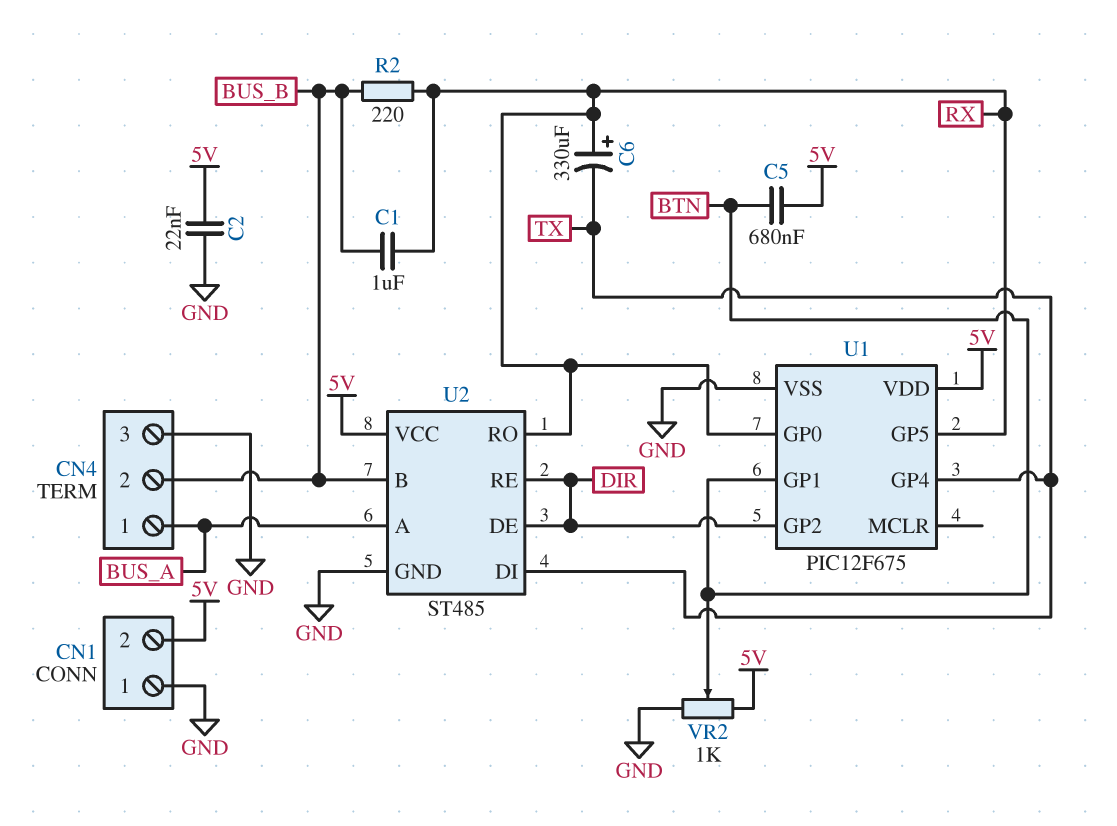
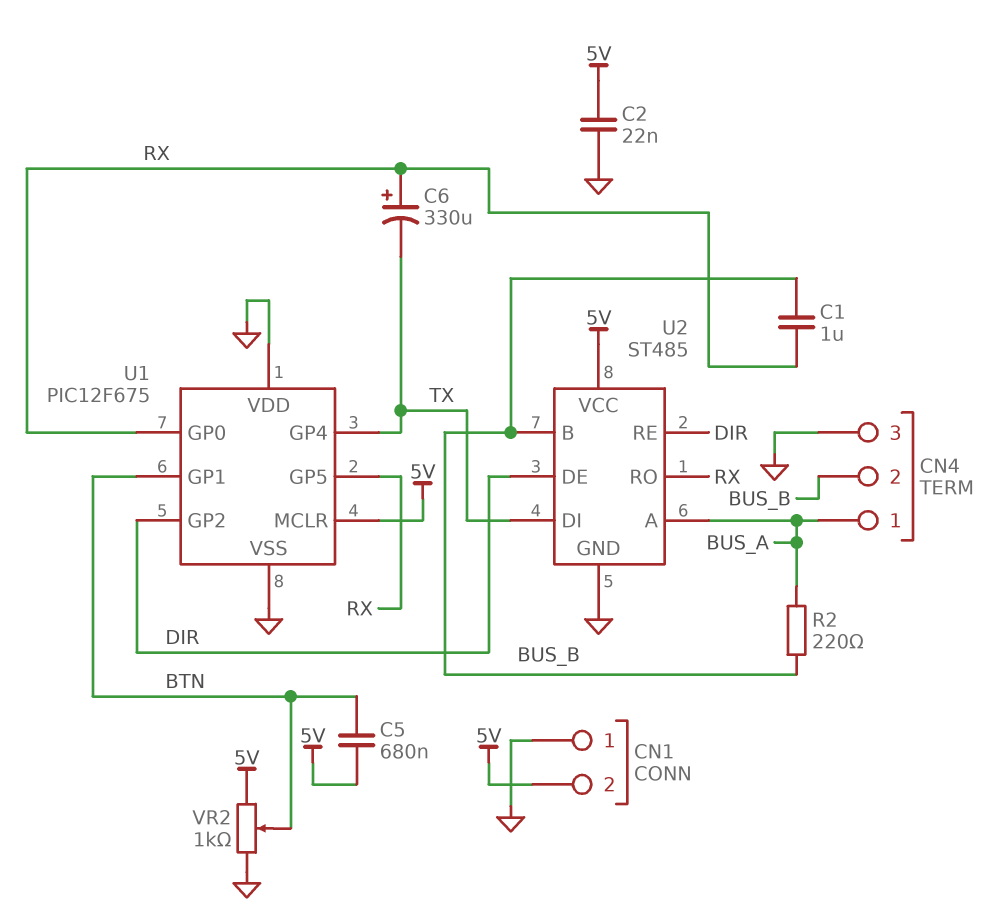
R2: 220 (BUS_B, RX) -> 220 (BUS_A, BUS_B)
U1 pin MCLR: none -> 5V
U1 pin VDD: 5V -> GND

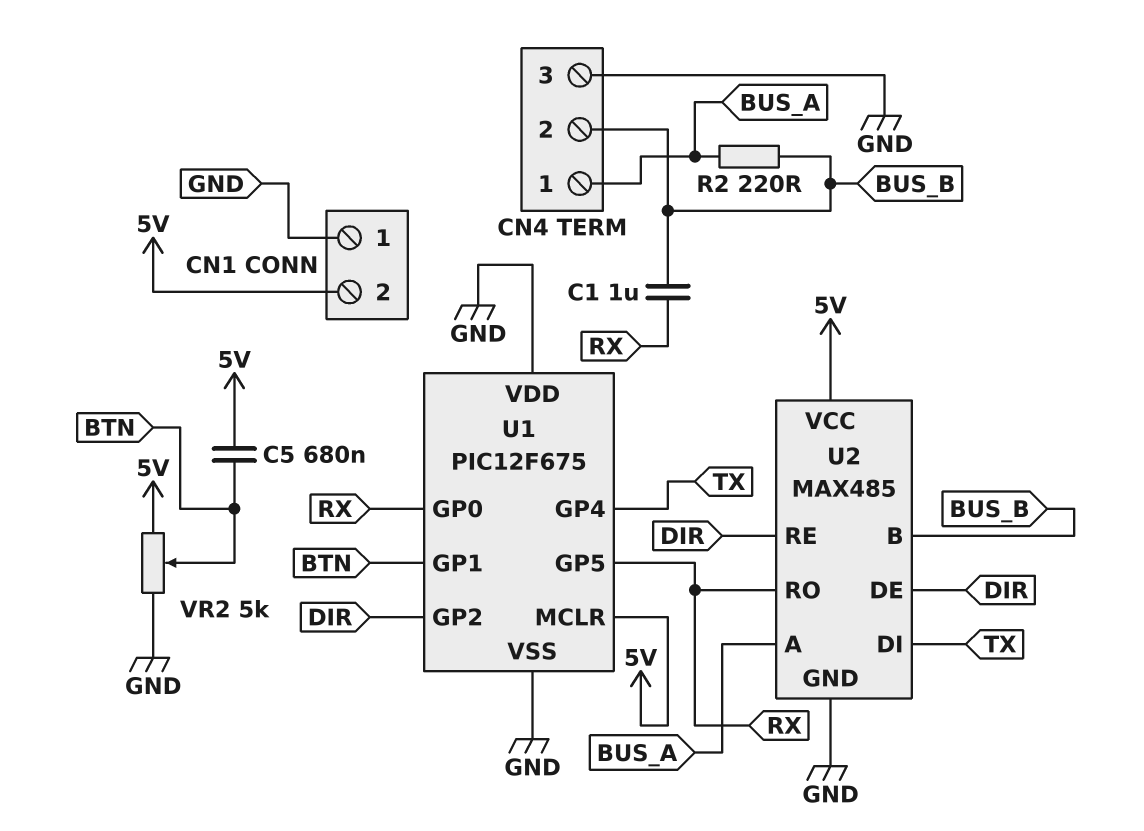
C2: 22nF (5V, GND) -> none
C6: 330uF (plus RX, minus TX) -> none
U2: ST485 -> MAX485
VR2: 1k (5V, GND, wiper BTN) -> 5k (5V, GND, wiper BTN)

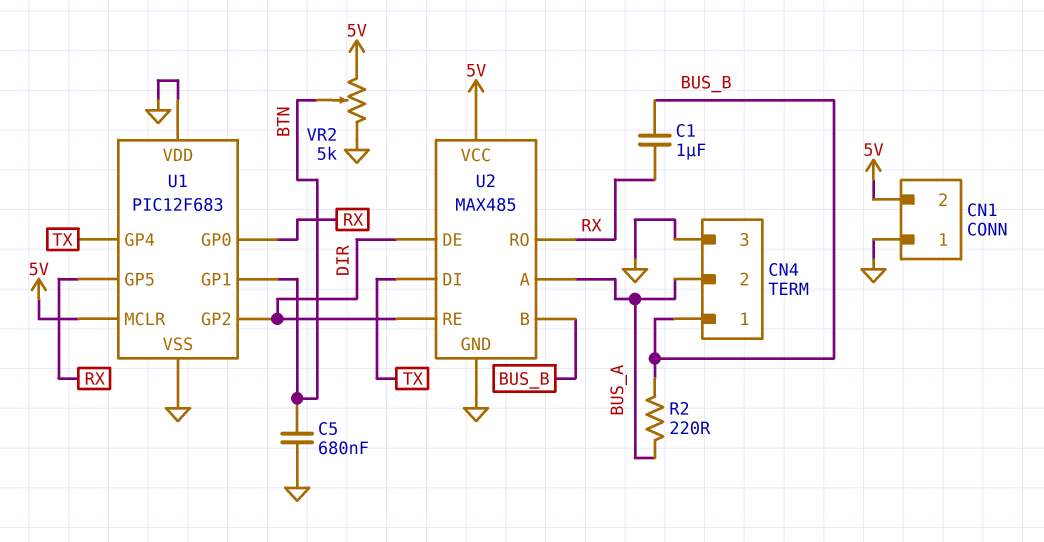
C5: 680nF (5V, BTN) -> 680nF (BTN, GND)
CN4 pin 1: BUS_A -> BUS_B
CN4 pin 2: BUS_B -> BUS_A
U1: PIC12F675 -> PIC12F683

